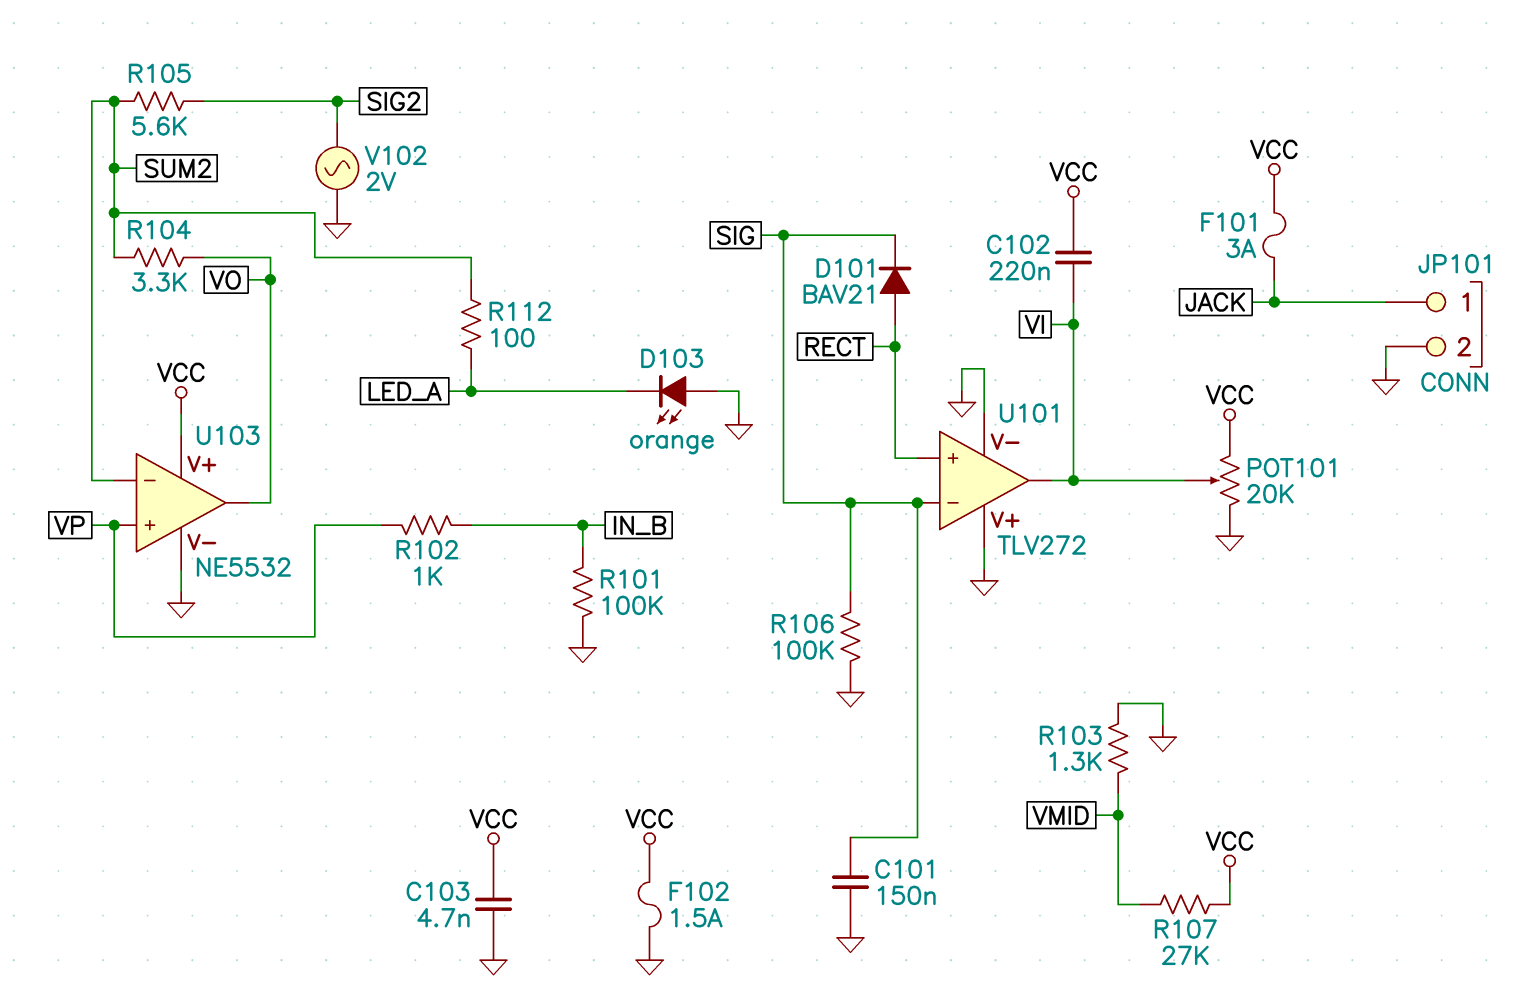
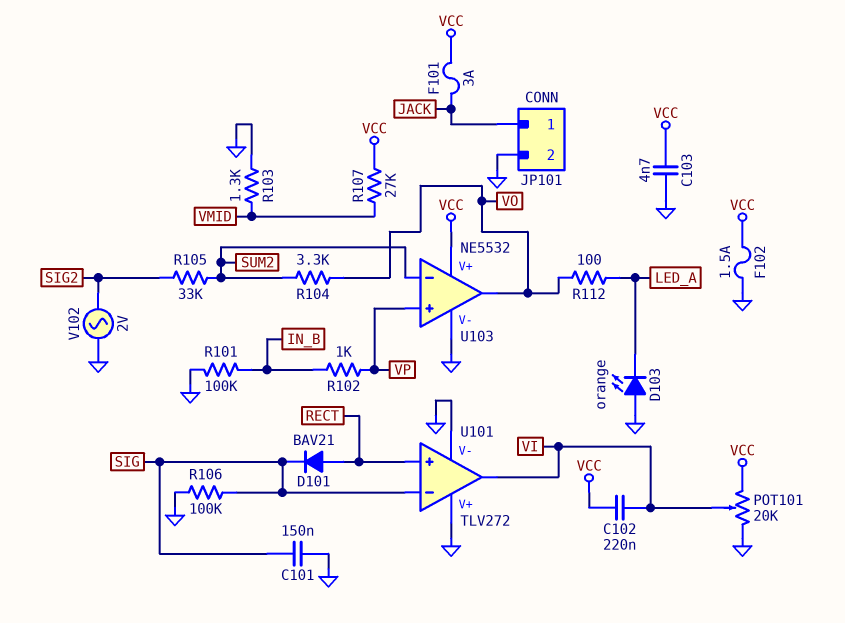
R105: 5.6k (SIG2, SUM2) -> 33k (SIG2, SUM2)
R112: 100 (LED_A, SUM2) -> 100 (LED_A, VO)

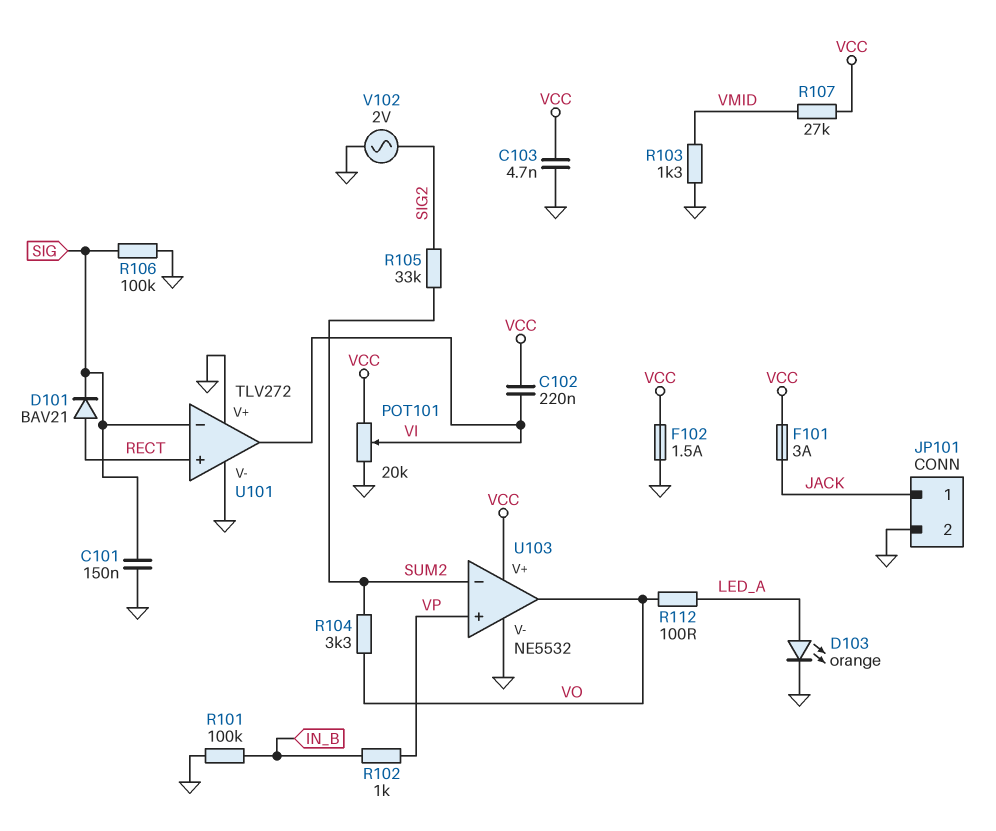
D103: LED orange (A GND, K LED_A) -> LED orange (A LED_A, K GND)

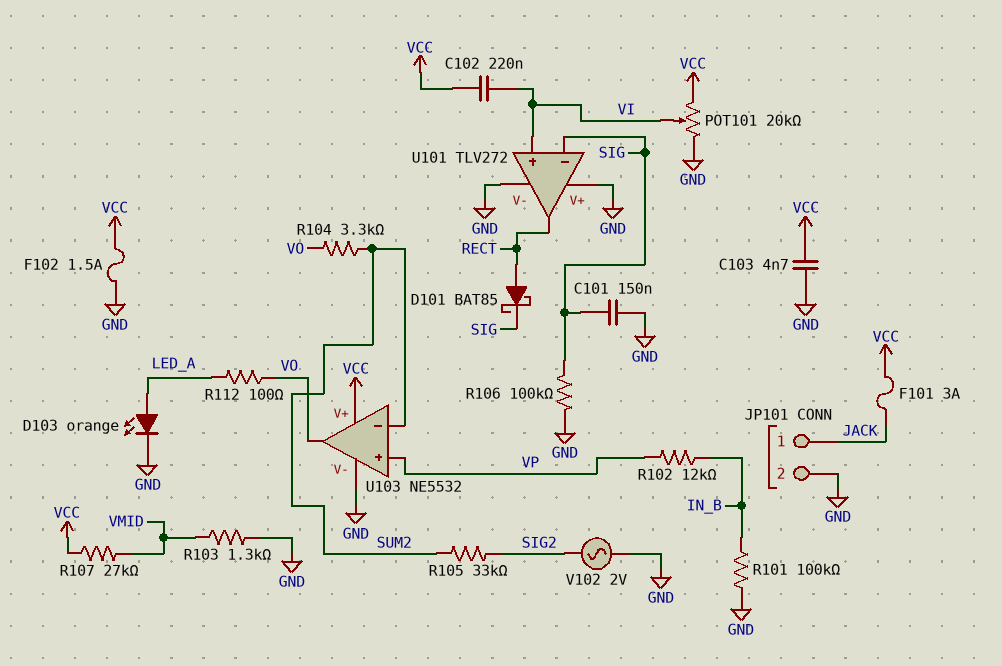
D101: diode BAV21 (A RECT, K SIG) -> schottky BAT85 (A RECT, K SIG)
R102: 1k (IN_B, VP) -> 12k (IN_B, VP)
U101 pin in+: RECT -> VI
U101 pin out: VI -> RECT

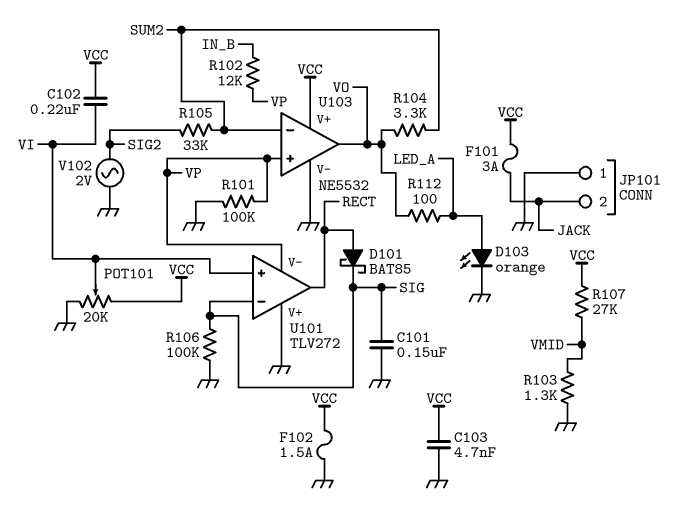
JP101 pin 1: JACK -> GND
JP101 pin 2: GND -> JACK
R101: 100k (GND, IN_B) -> 100k (GND, VP)
U101 pin V-: GND -> VP

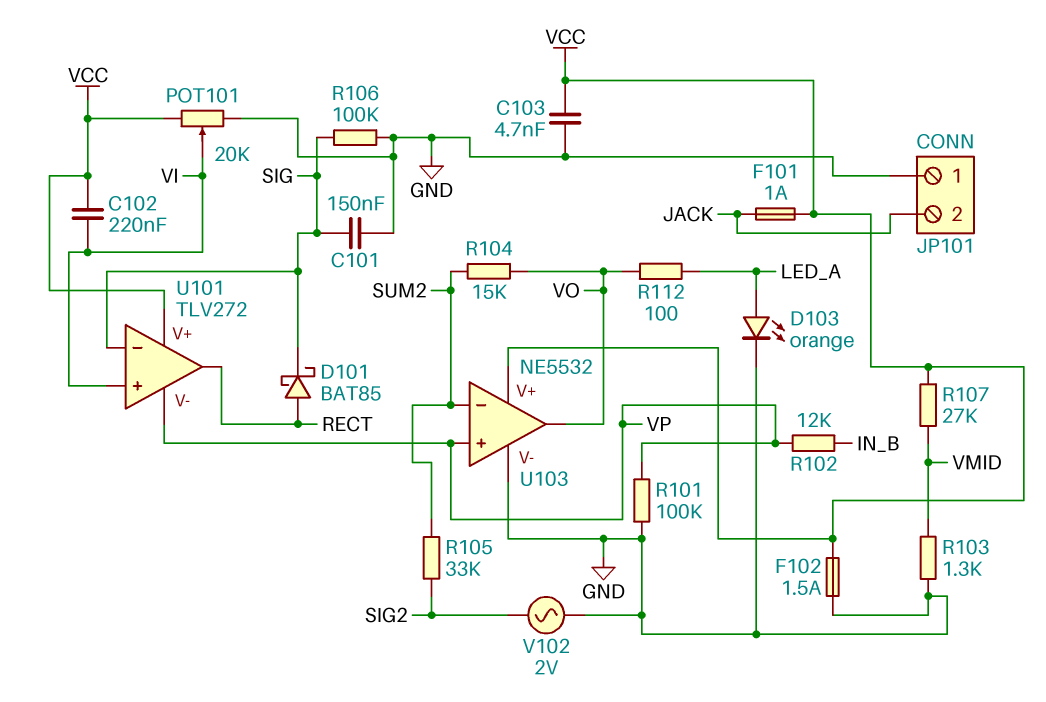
F101: 3A (JACK, VCC) -> 1A (JACK, VCC)
R104: 3.3k (SUM2, VO) -> 15k (SUM2, VO)
U101 pin V+: GND -> VCC

